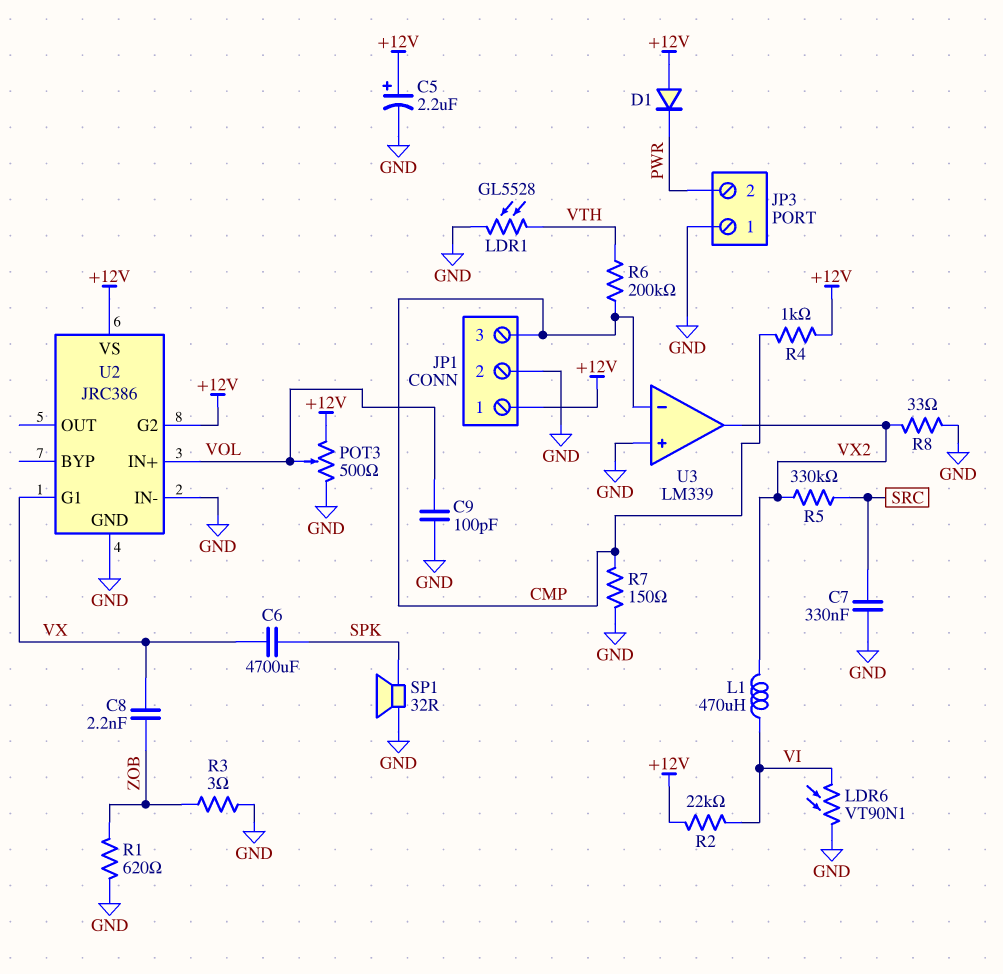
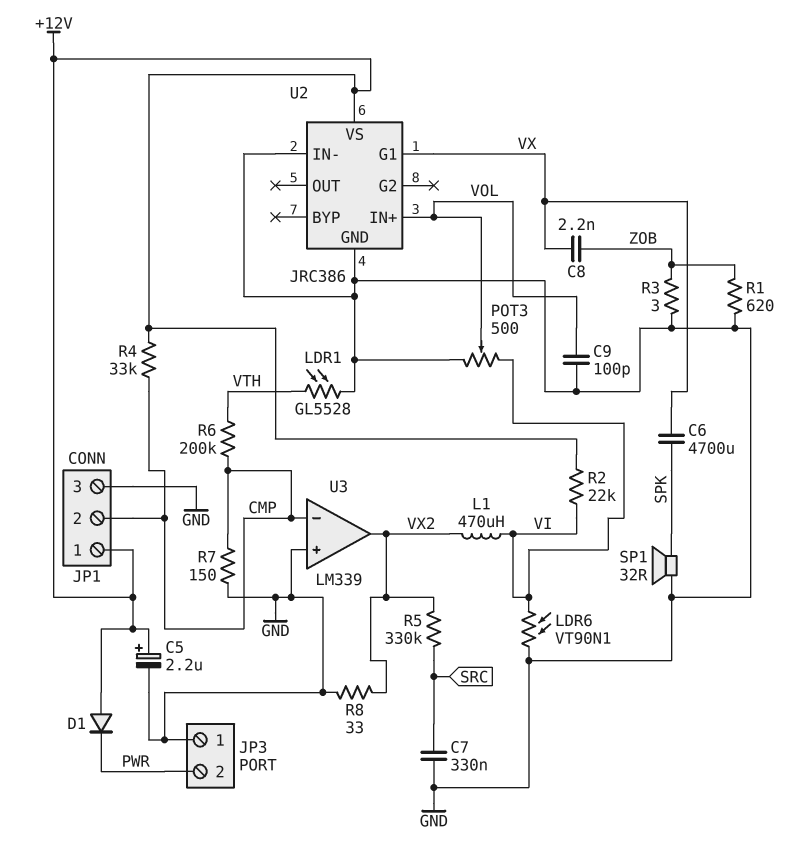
JP1 pin 2: GND -> CMP
JP1 pin 3: CMP -> GND
POT3: 500 (+12V, GND, wiper VOL) -> 500 (GND, VI, wiper VOL)
R4: 1k (+12V, CMP) -> 33k (+12V, CMP)
U2 pin G2: +12V -> none

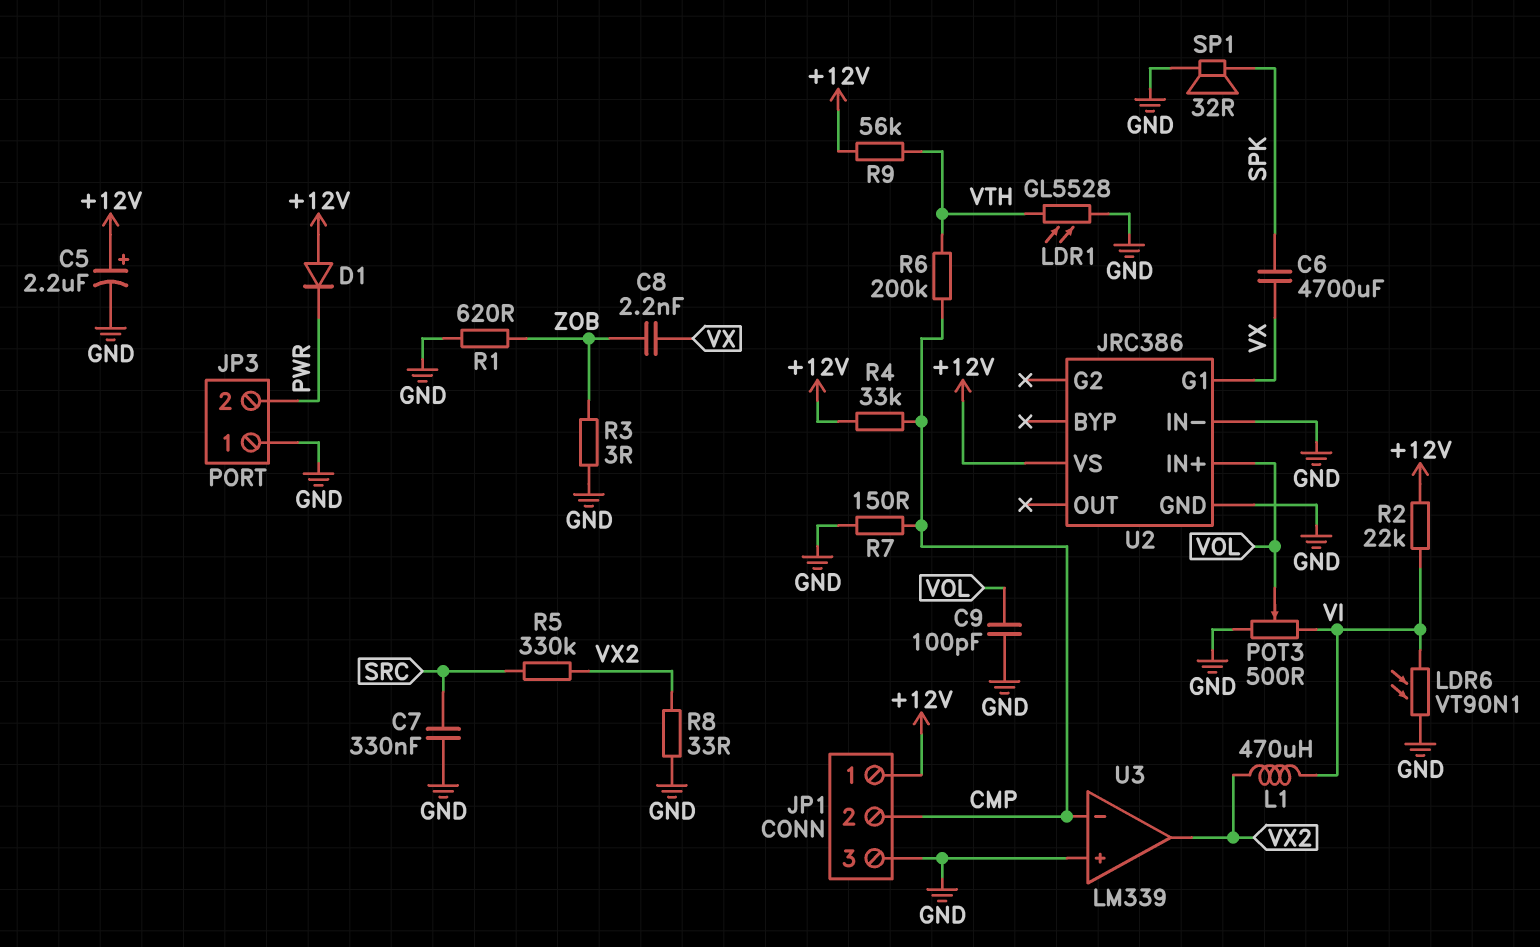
R9: none -> 56k (+12V, VTH)

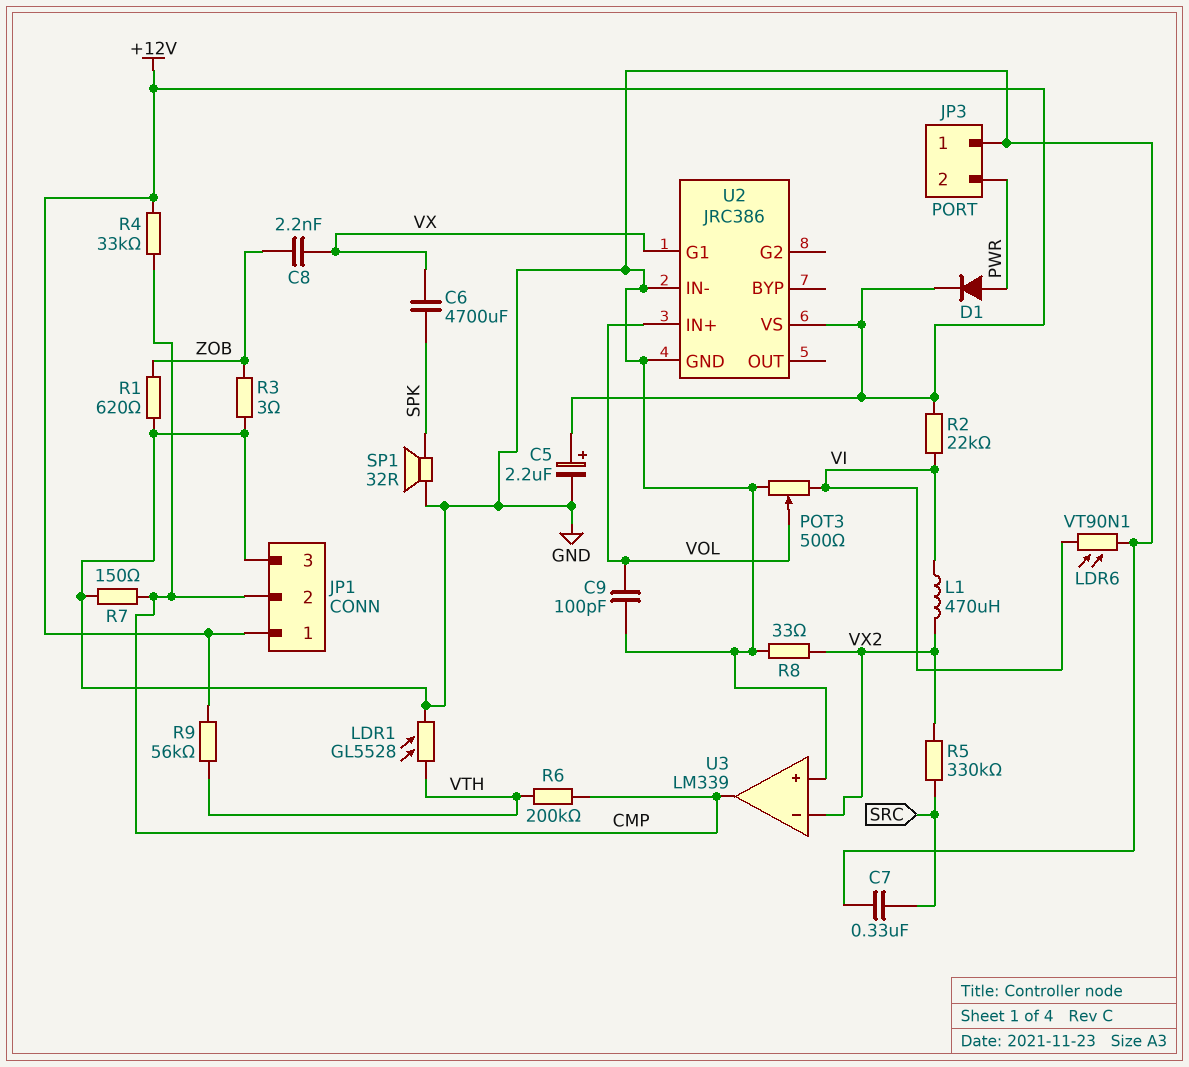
D1: diode (A +12V, K PWR) -> diode (A PWR, K +12V)
U3 pin in-: CMP -> VX2
U3 pin out: VX2 -> CMP

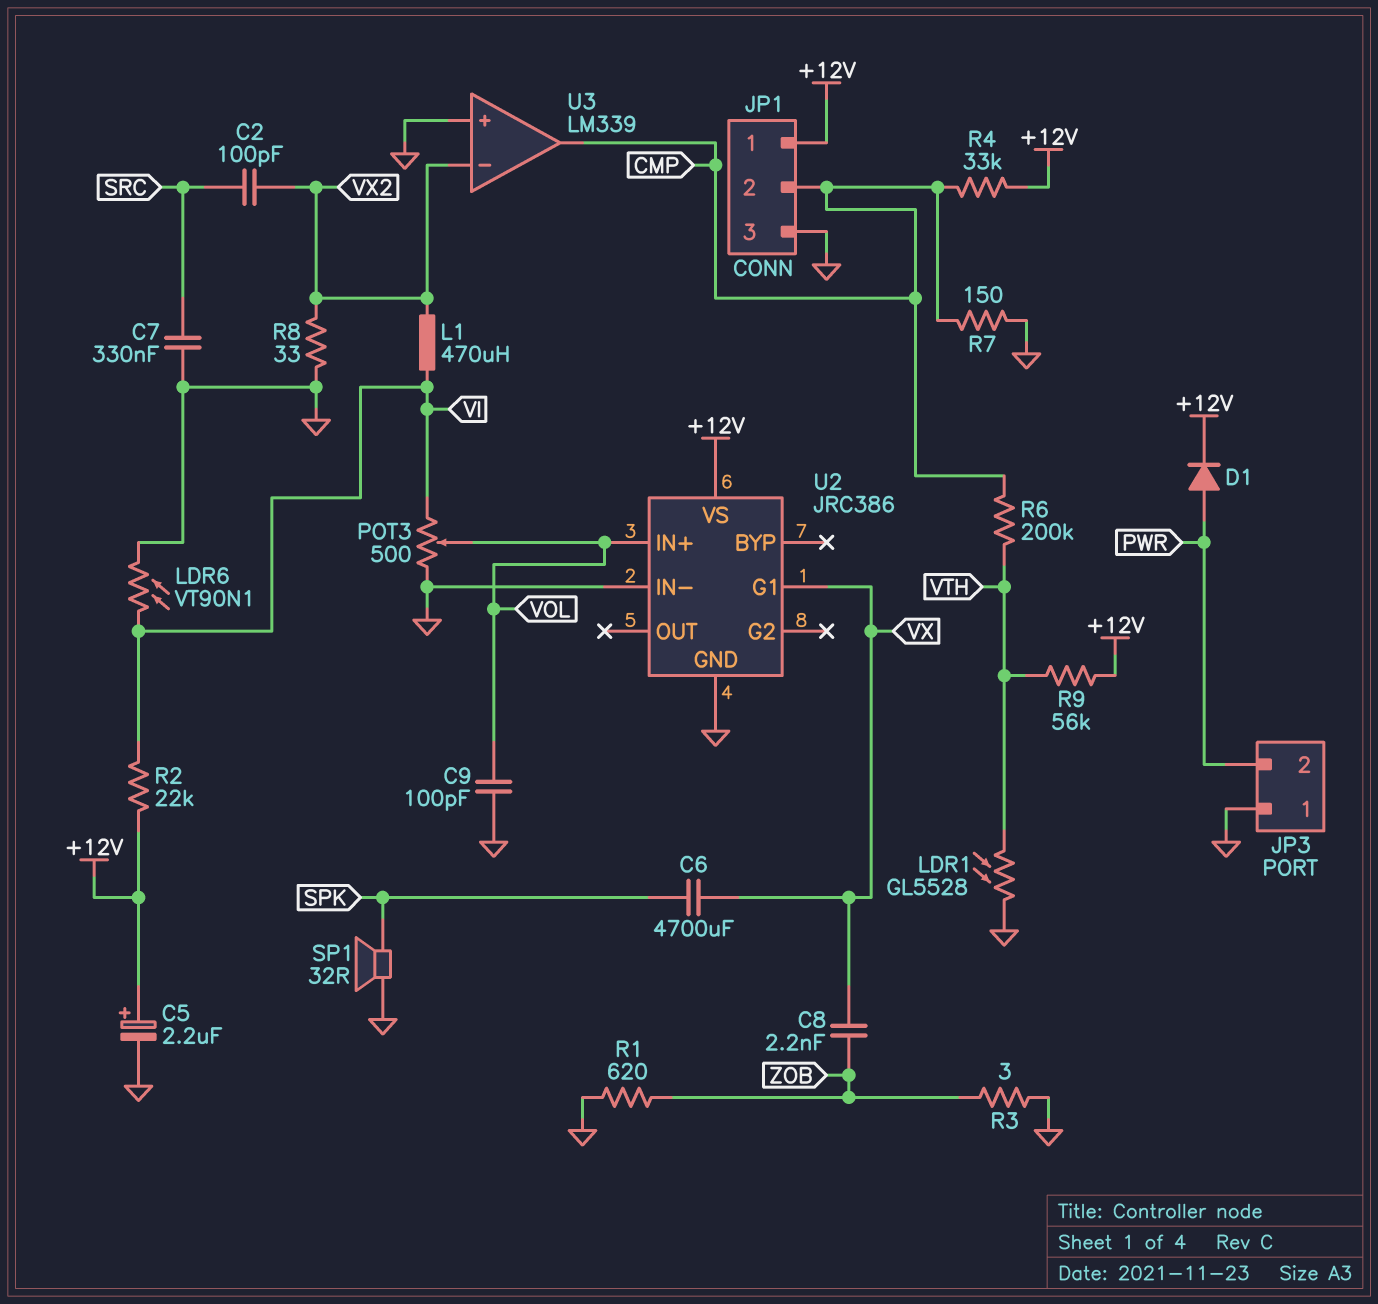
C2: none -> 100pF (SRC, VX2)
R5: 330k (SRC, VX2) -> none

